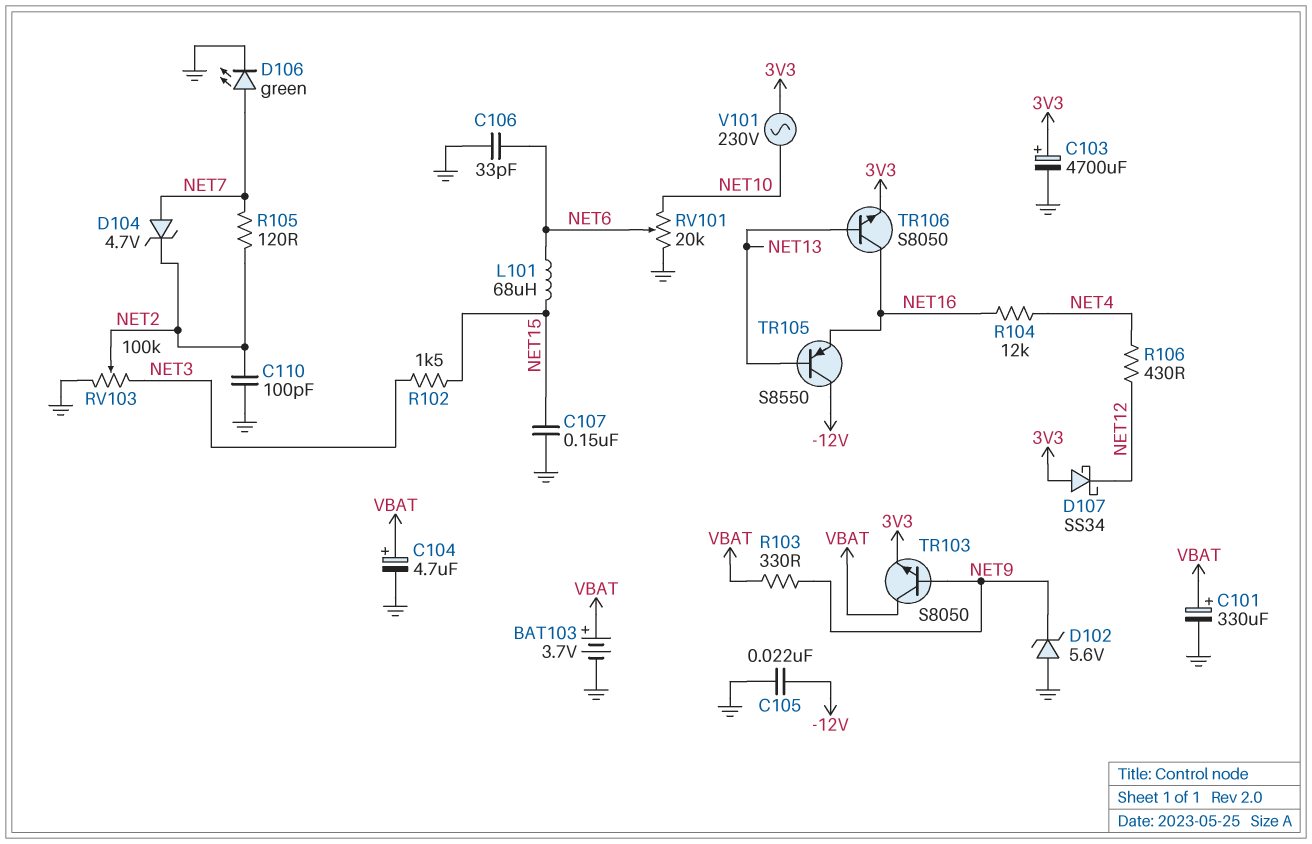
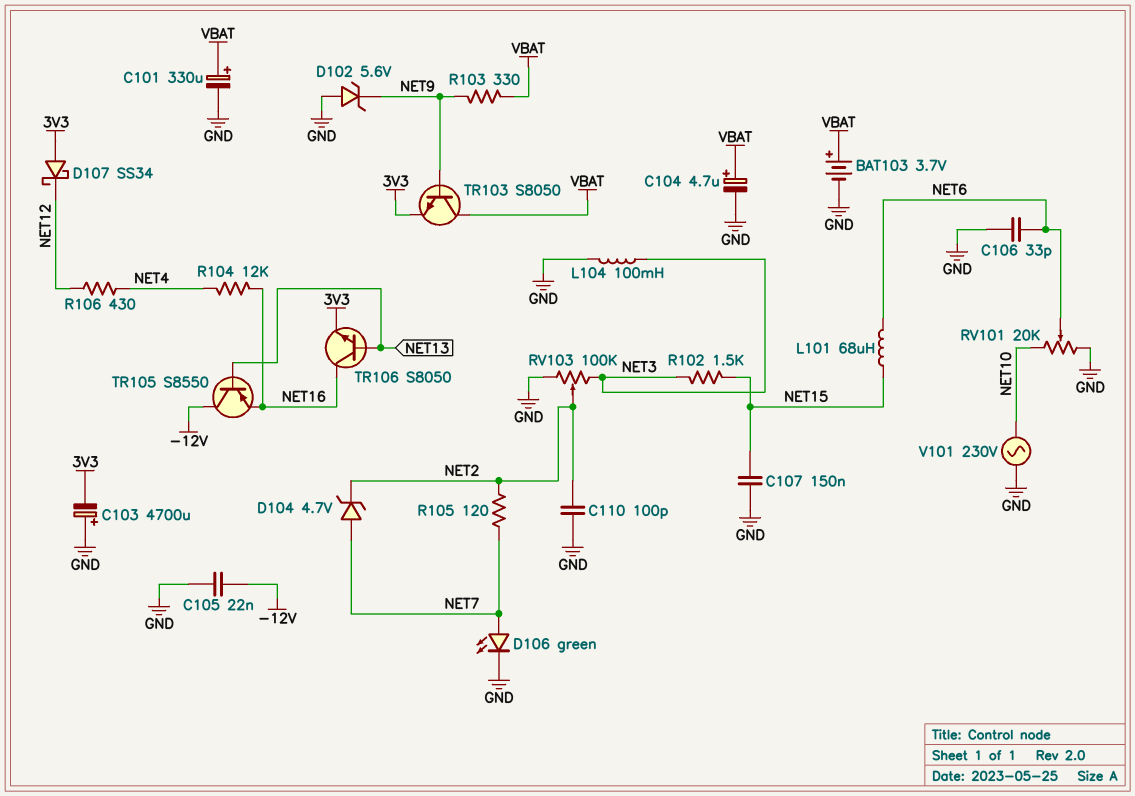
C103: 4700uF (plus 3V3, minus GND) -> 4700uF (plus GND, minus 3V3)
L104: none -> 100mH (GND, NET3)
V101: AC 230V (3V3, NET10) -> AC 230V (GND, NET10)

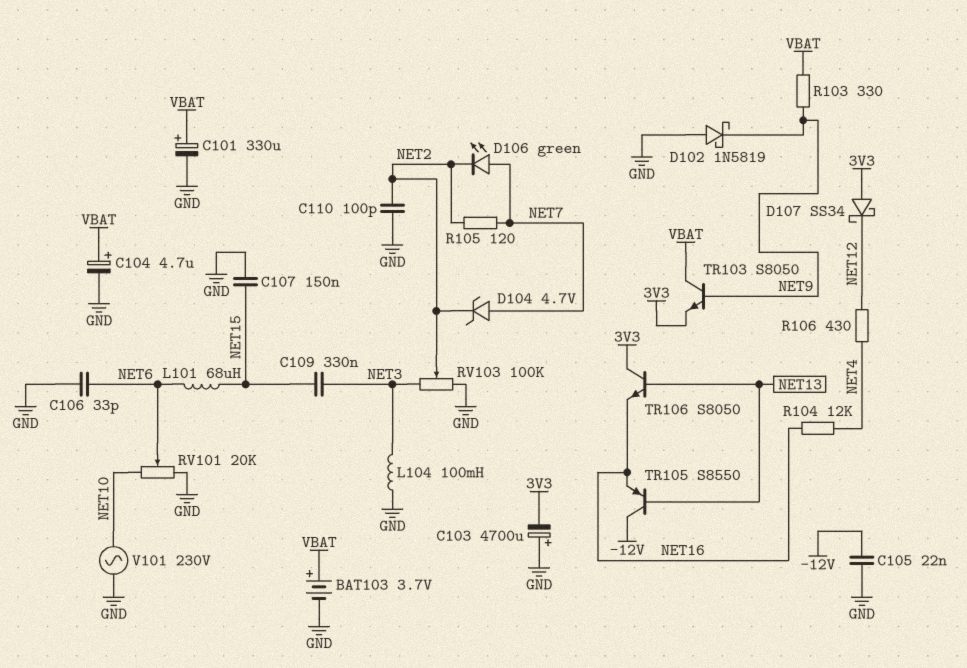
C109: none -> 330nF (NET3, NET15)
D102: zener 5.6V (A GND, K NET9) -> schottky 1N5819 (A GND, K NET9)
D106: LED green (A NET7, K GND) -> LED green (A NET7, K NET2)
R102: 1.5k (NET3, NET15) -> none
TR106: NPN S8050 (B NET13, C NET16, E 3V3) -> NPN S8050 (B NET13, C 3V3, E NET16)

